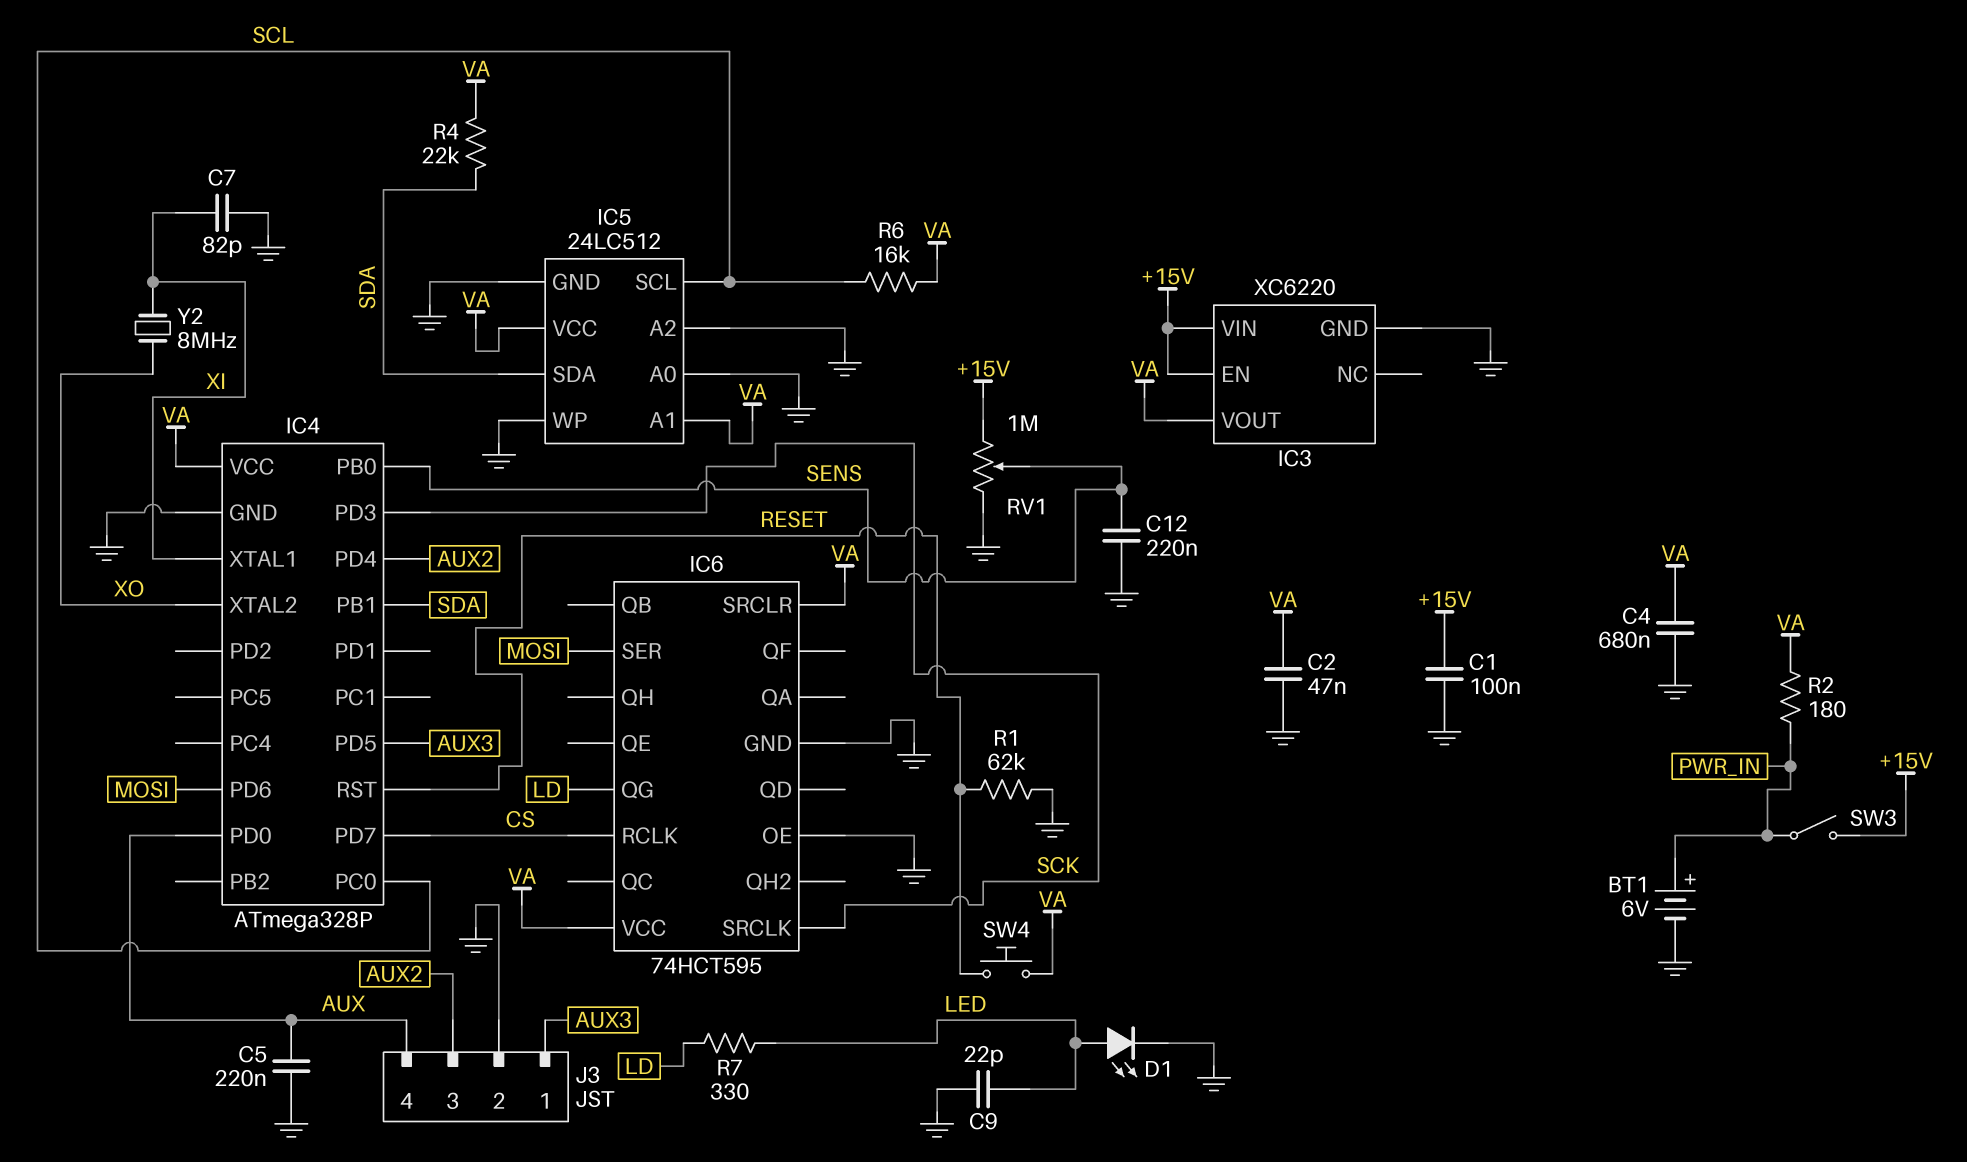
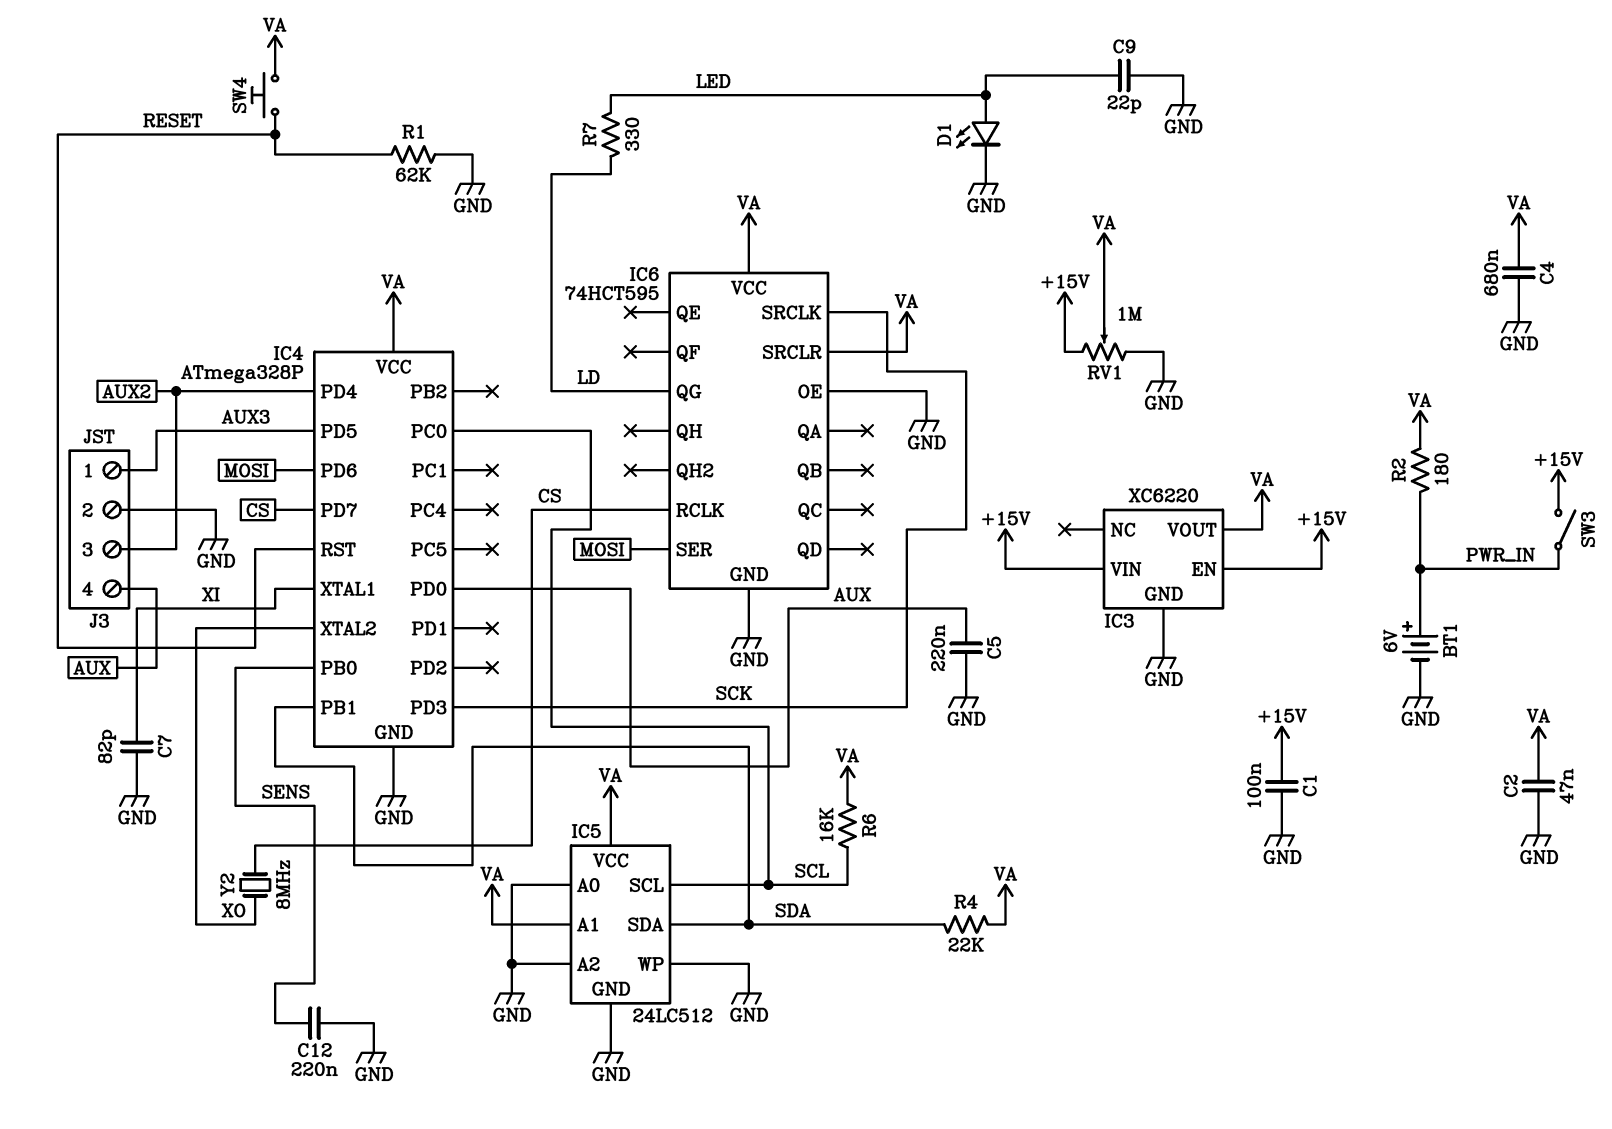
RV1: 1M (+15V, GND, wiper SENS) -> 1M (+15V, GND, wiper VA)
Y2: 8MHz (XI, XO) -> 8MHz (CS, XO)

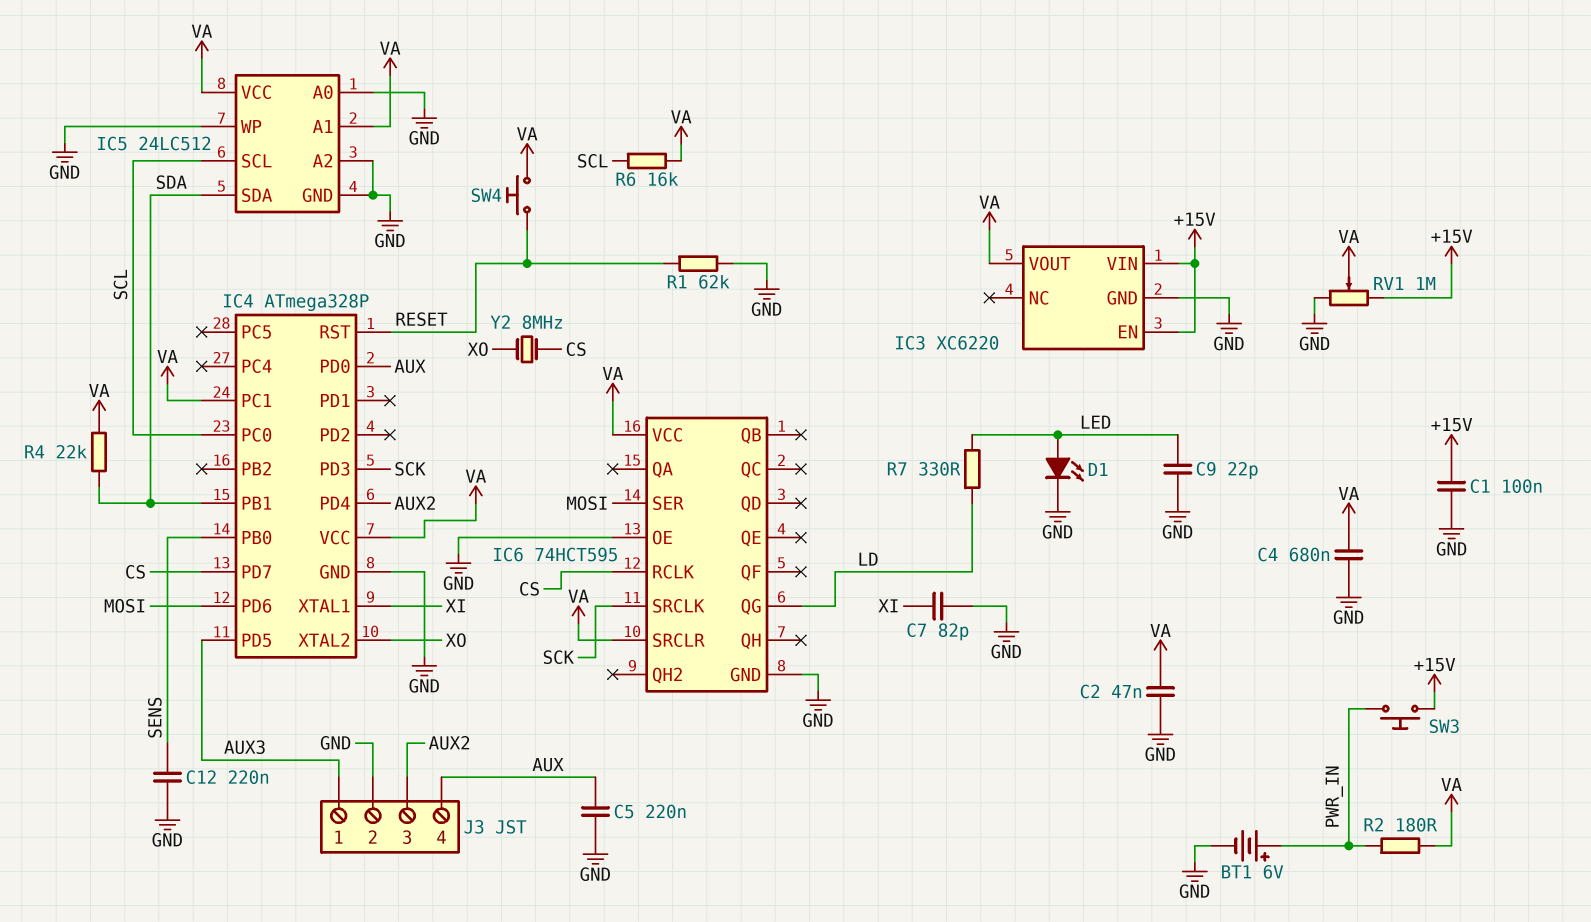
IC4 pin PC1: none -> VA
SW3: switch (+15V, PWR_IN) -> button (+15V, PWR_IN)

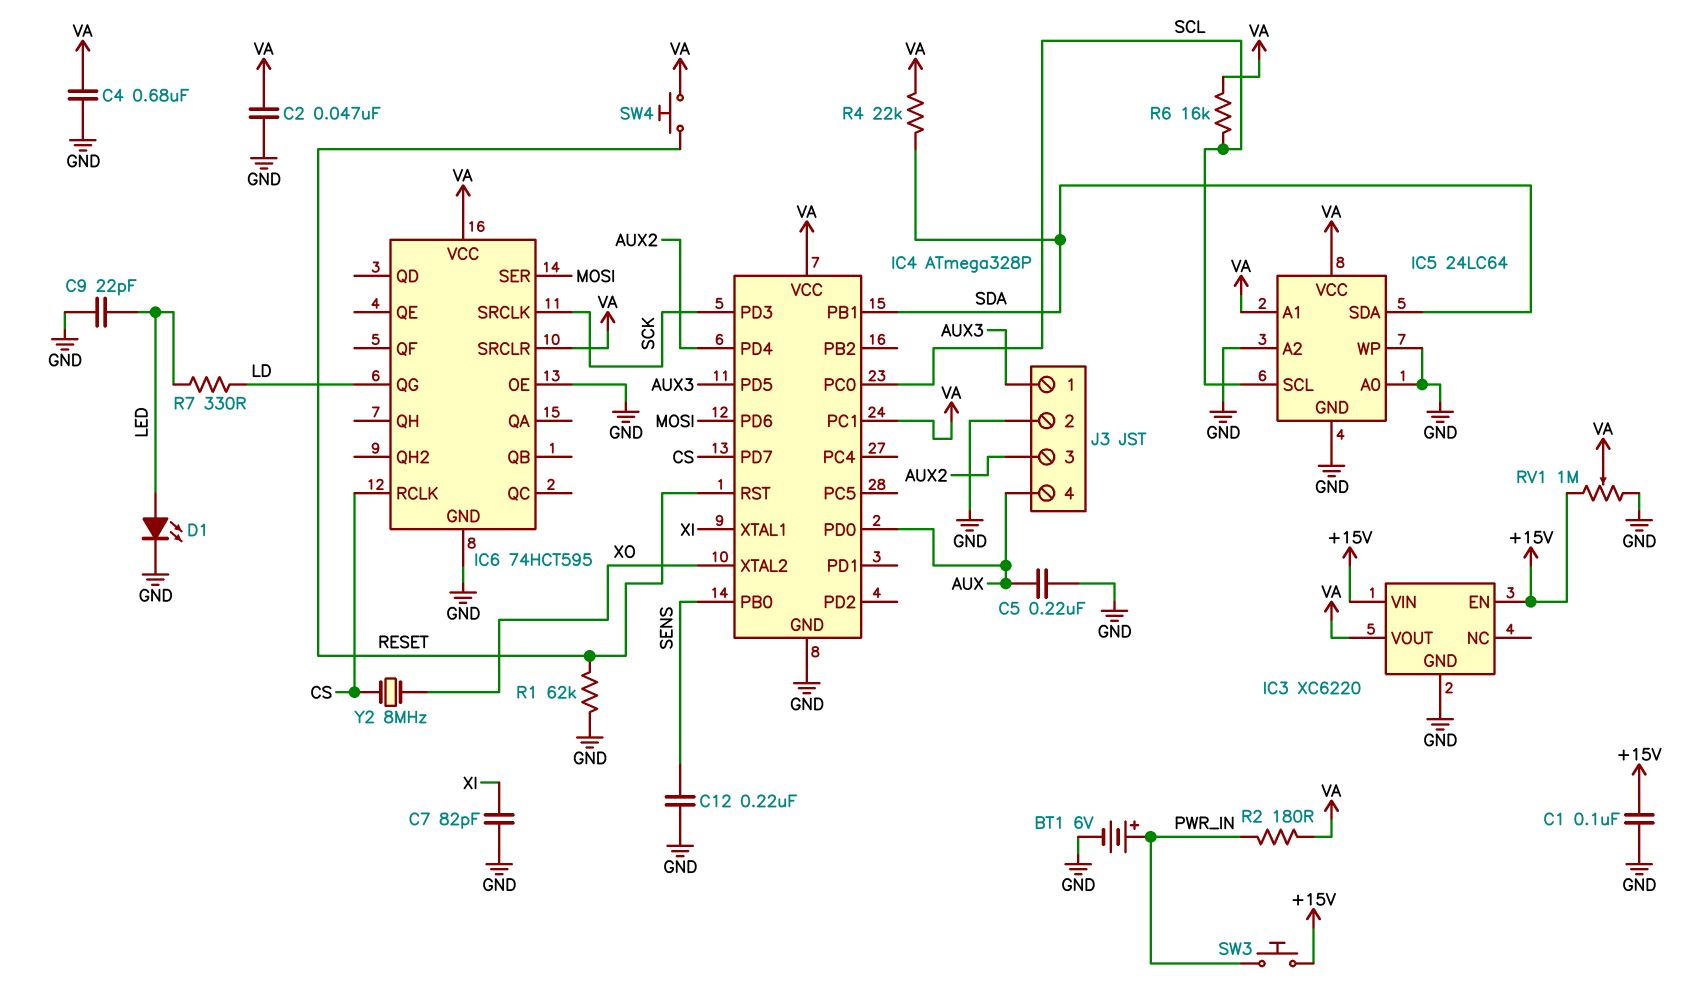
IC5: 24LC512 -> 24LC64

